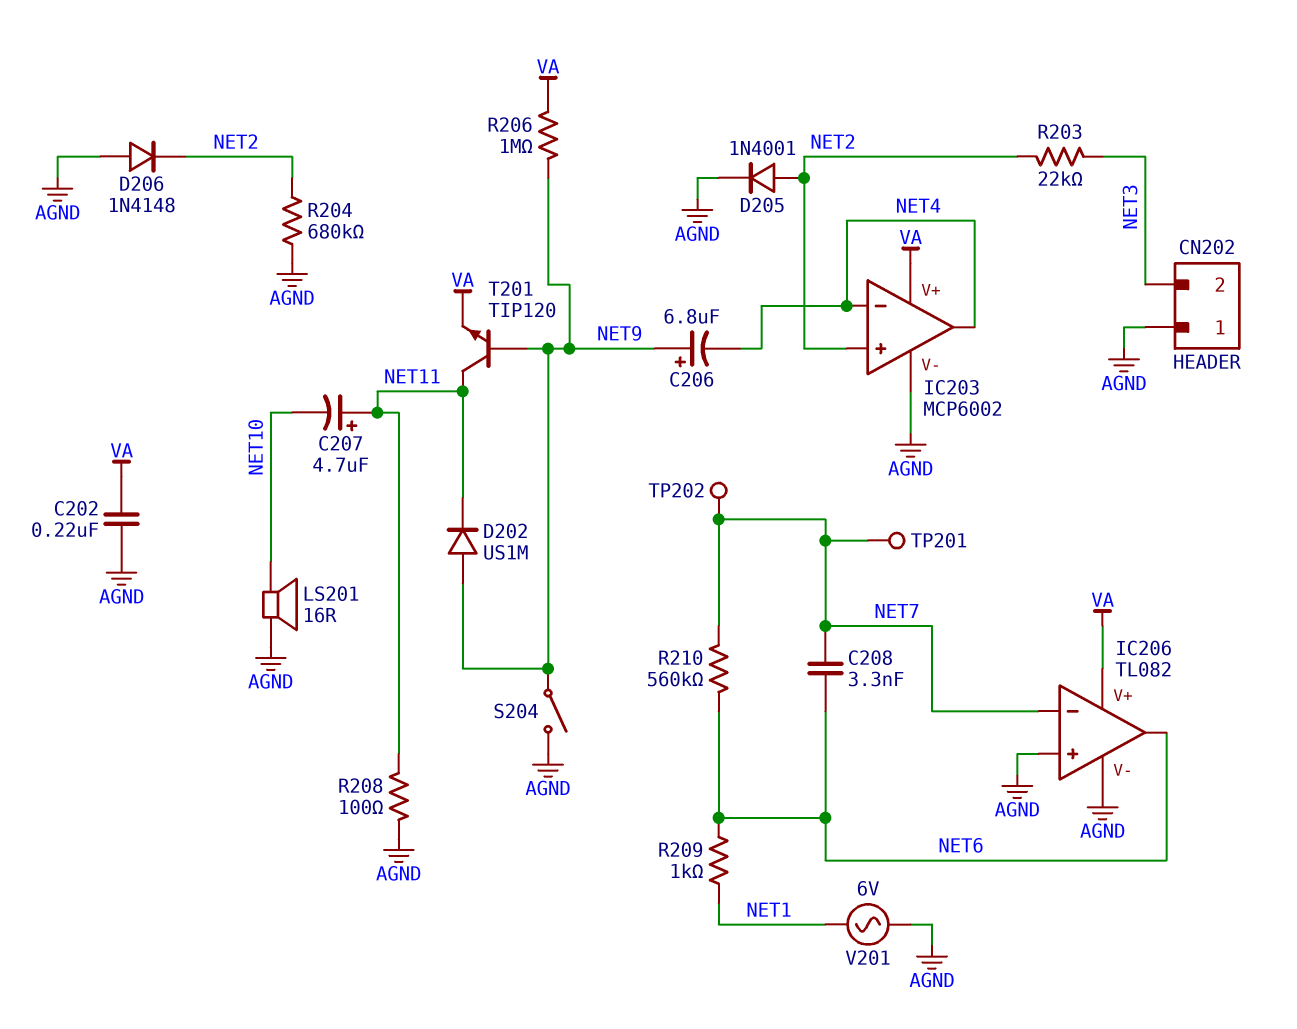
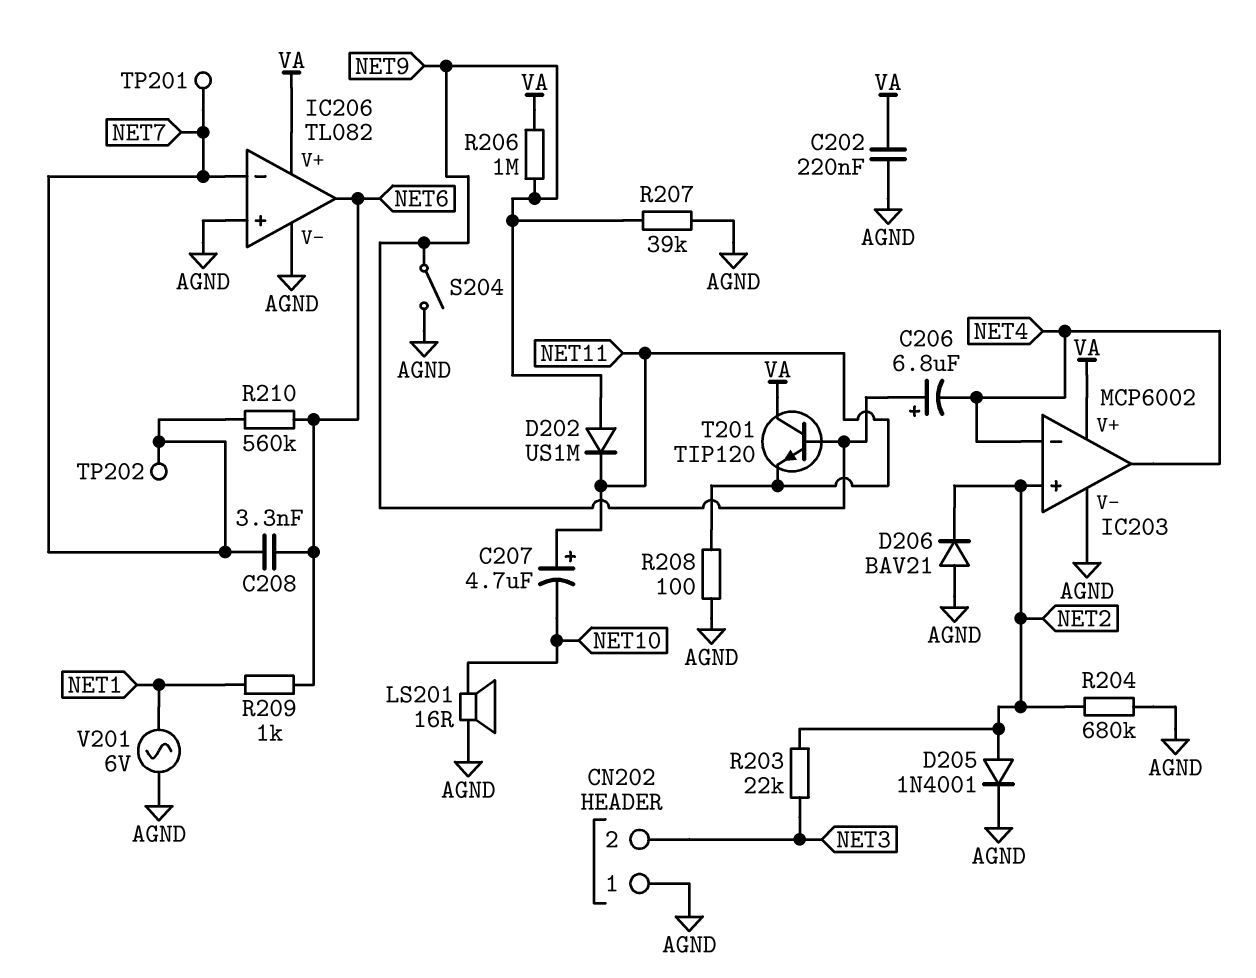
D206: diode 1N4148 (A AGND, K NET2) -> diode BAV21 (A AGND, K NET2)
R207: none -> 39k (AGND, NET9)
T201: NPN TIP120 (B NET9, C NET11, E VA) -> NPN TIP120 (B NET9, C VA, E NET11)

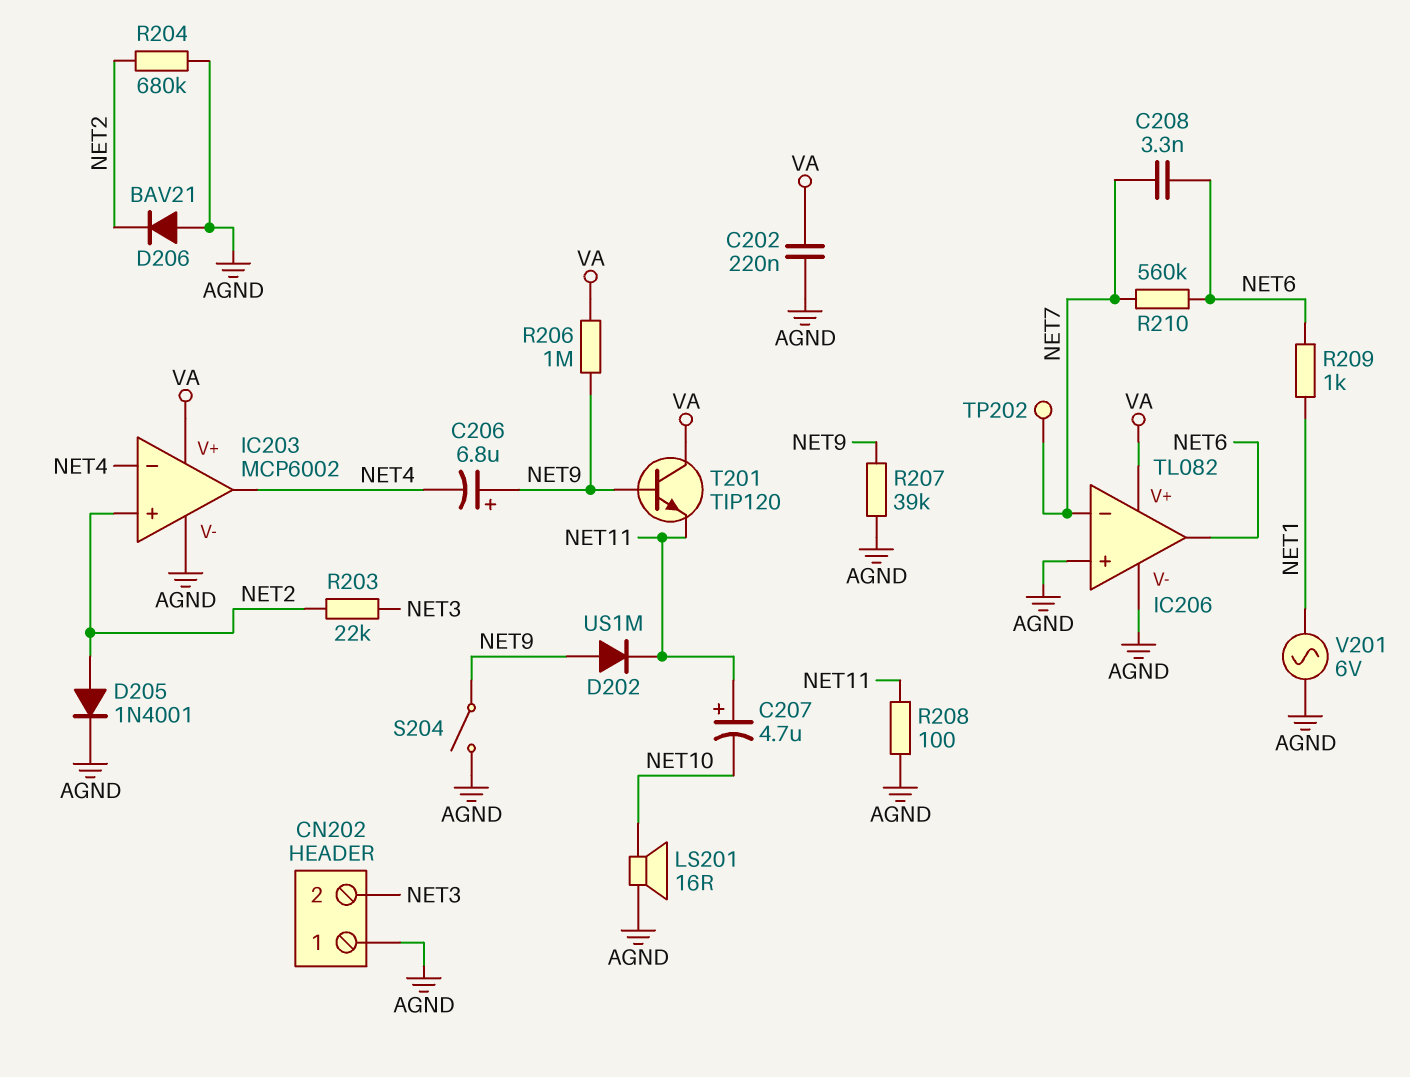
TP201: test point (NET7) -> none

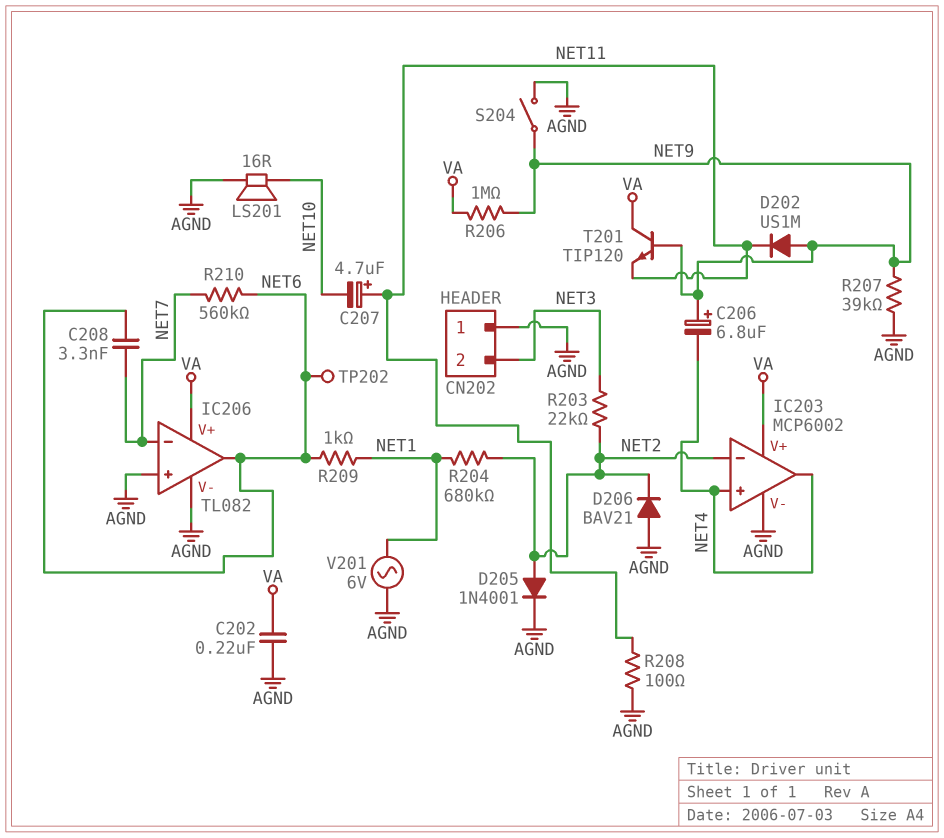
IC203 pin in+: NET2 -> NET4
IC203 pin in-: NET4 -> NET2
R204: 680k (AGND, NET2) -> 680k (NET1, NET2)
TP202: test point (NET7) -> test point (NET6)

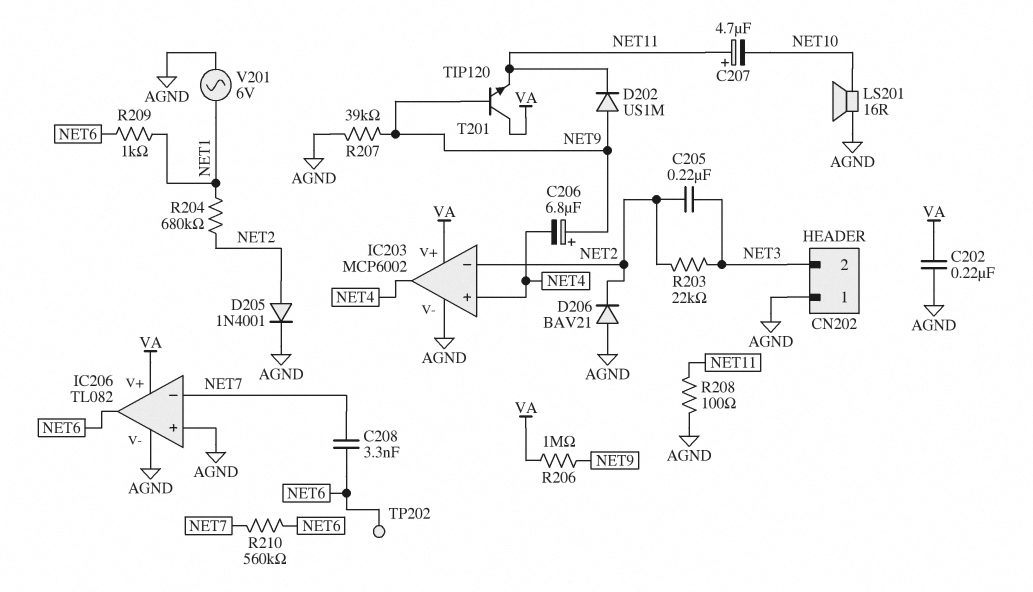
C205: none -> 220nF (NET2, NET3)
S204: switch (AGND, NET9) -> none

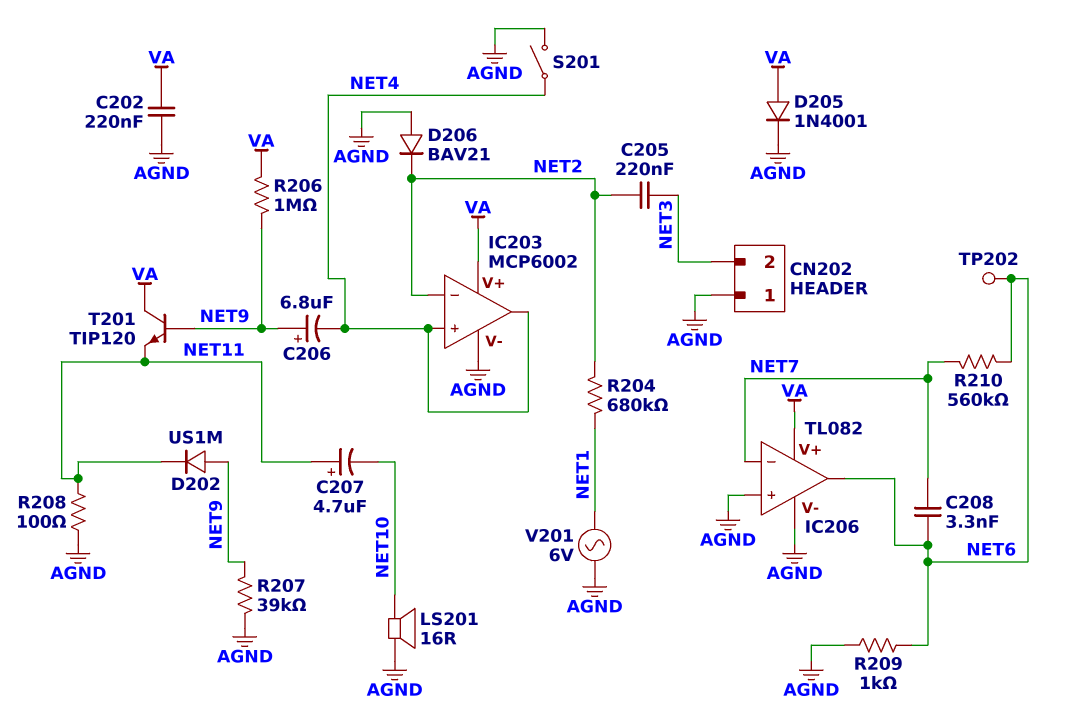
D205: diode 1N4001 (A NET2, K AGND) -> diode 1N4001 (A VA, K AGND)
R203: 22k (NET2, NET3) -> none
R209: 1k (NET1, NET6) -> 1k (AGND, NET6)
S201: none -> switch (AGND, NET4)

